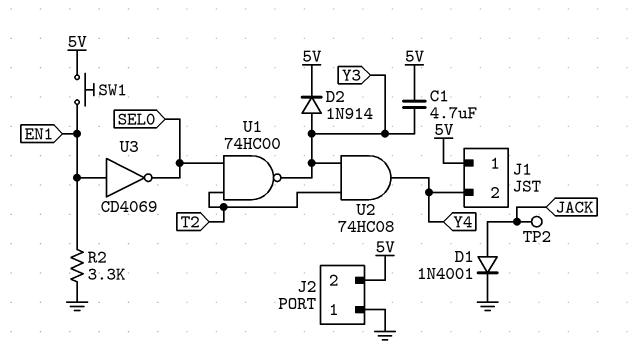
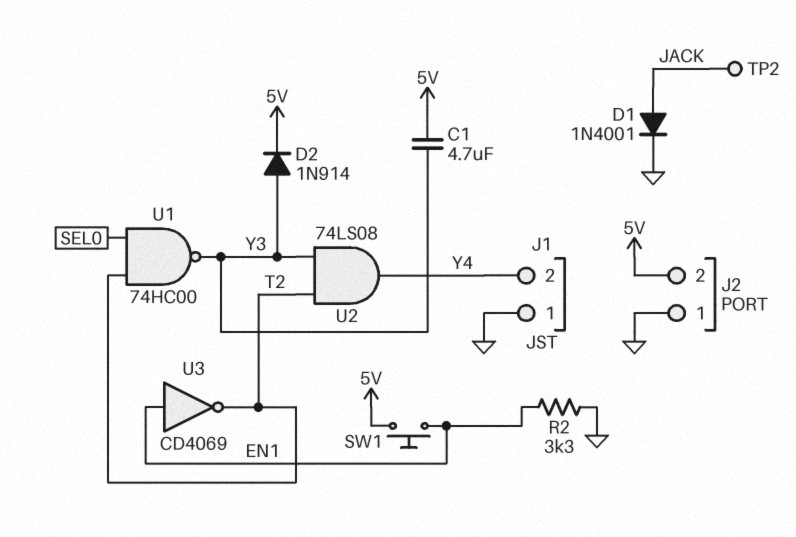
J1 pin 1: 5V -> GND
U2: AND 74HC08 (in T2, in Y3, out Y4) -> AND 74LS08 (in T2, in Y3, out Y4)
U3: NOT CD4069 (in EN1, out SEL0) -> NOT CD4069 (in EN1, out T2)

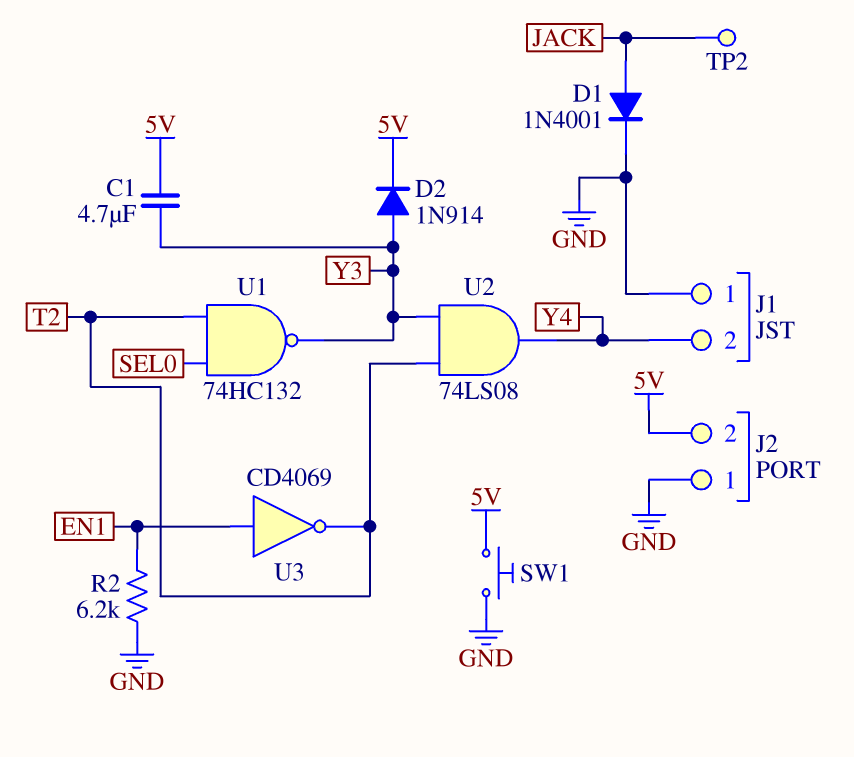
R2: 3.3k (EN1, GND) -> 6.2k (EN1, GND)
SW1: button (5V, EN1) -> button (5V, GND)
U1: NAND 74HC00 (in SEL0, in T2, out Y3) -> NAND 74HC132 (in SEL0, in T2, out Y3)

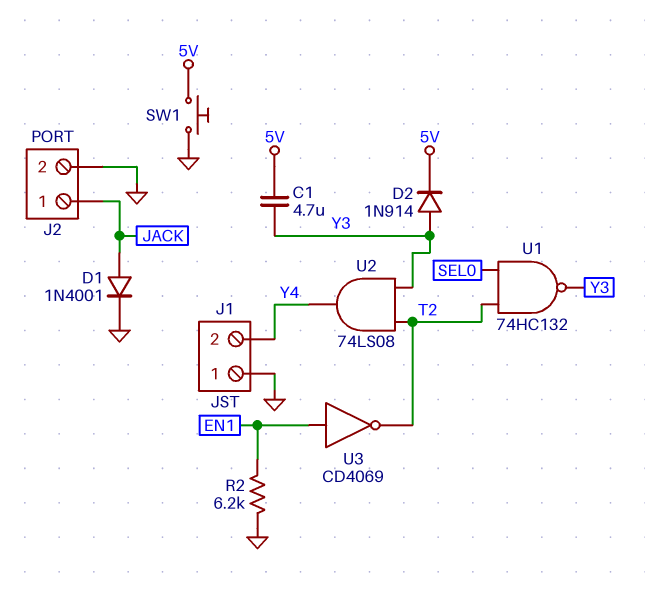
J2 pin 1: GND -> JACK
J2 pin 2: 5V -> GND
TP2: test point (JACK) -> none

